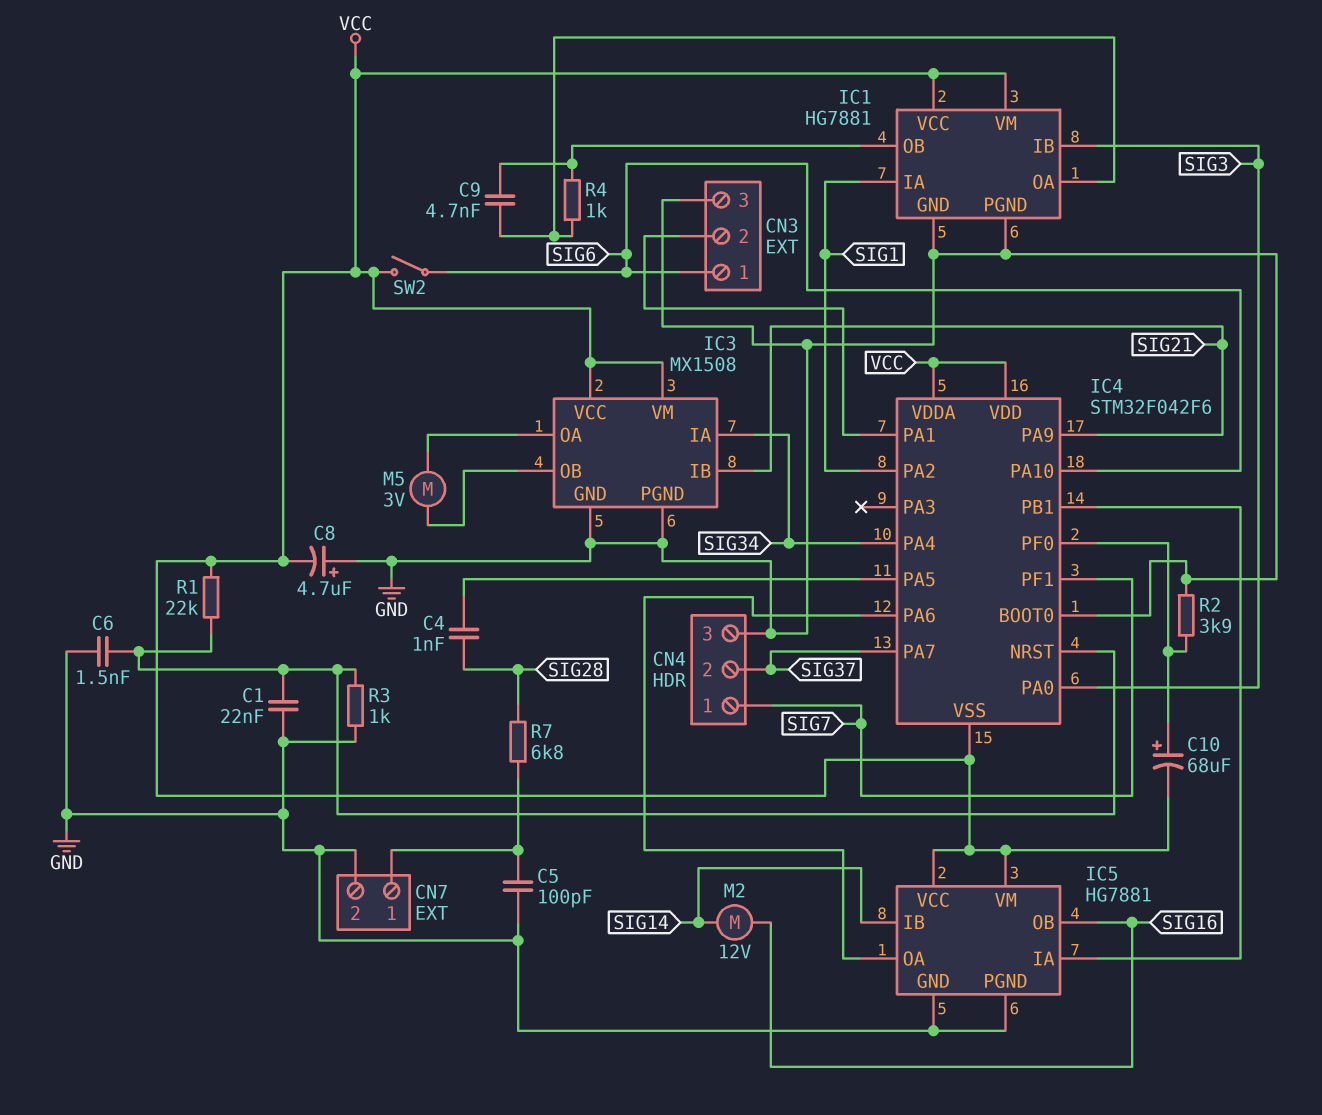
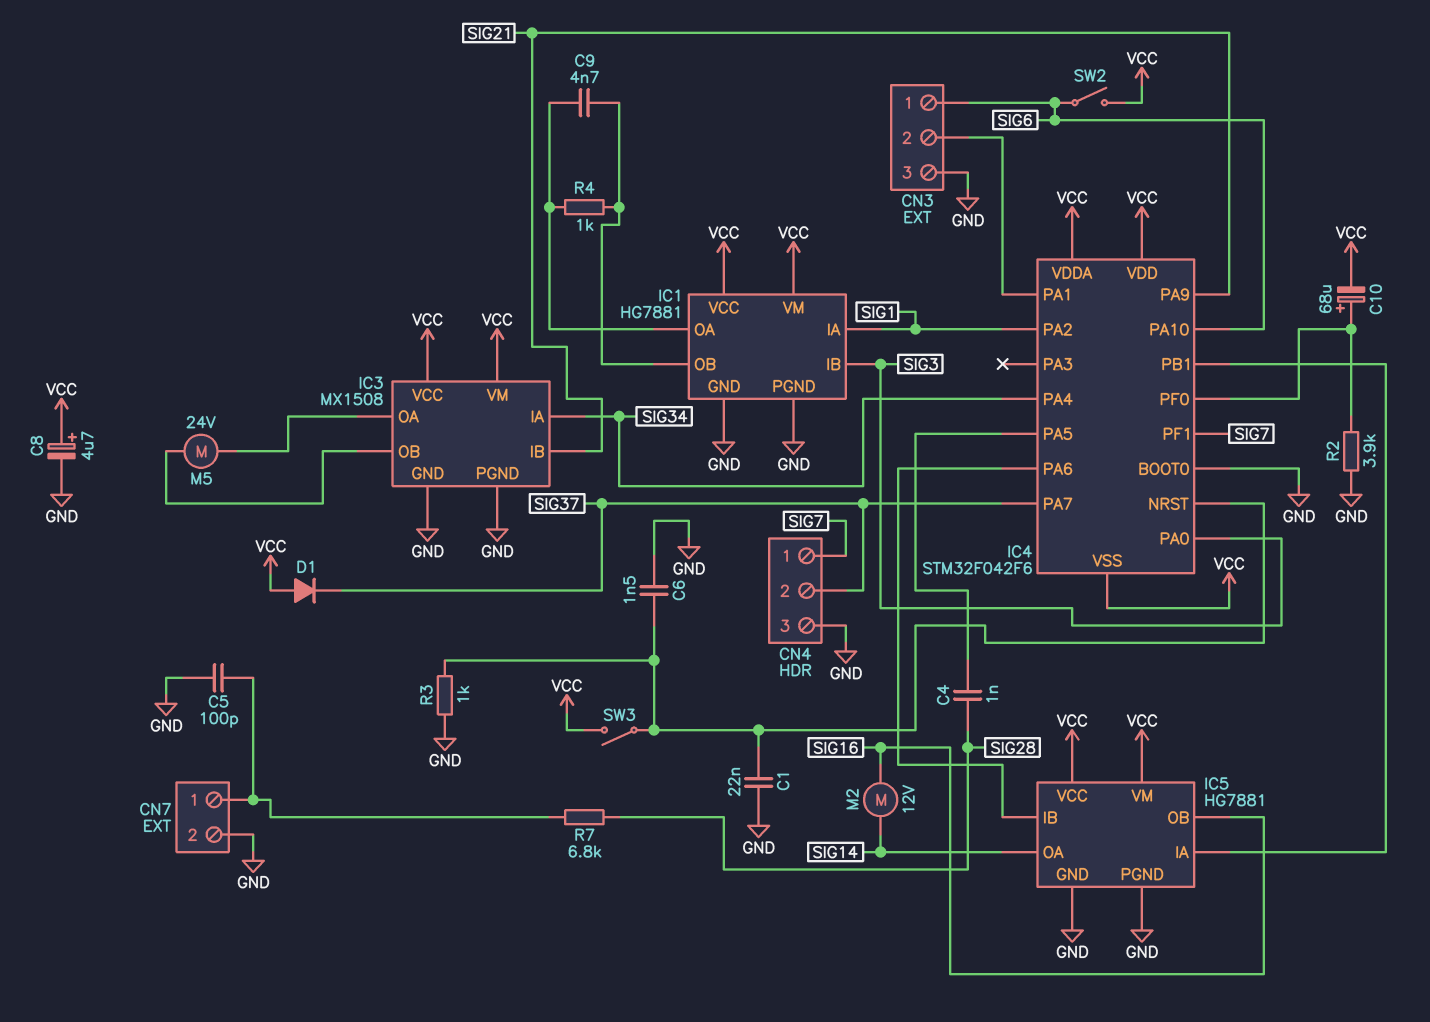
C8: 4.7uF (plus GND, minus VCC) -> 4.7uF (plus VCC, minus GND)
D1: none -> diode (A VCC, K SIG37)
IC5 pin IB: SIG14 -> IC4/PA6
IC5 pin OA: IC4/PA6 -> SIG14
M5: motor 3V (IC3/OA, IC3/OB) -> motor 24V (IC3/OA, IC3/OB)
R1: 22k (IC4/NRST, VCC) -> none
SW3: none -> switch (IC4/NRST, VCC)

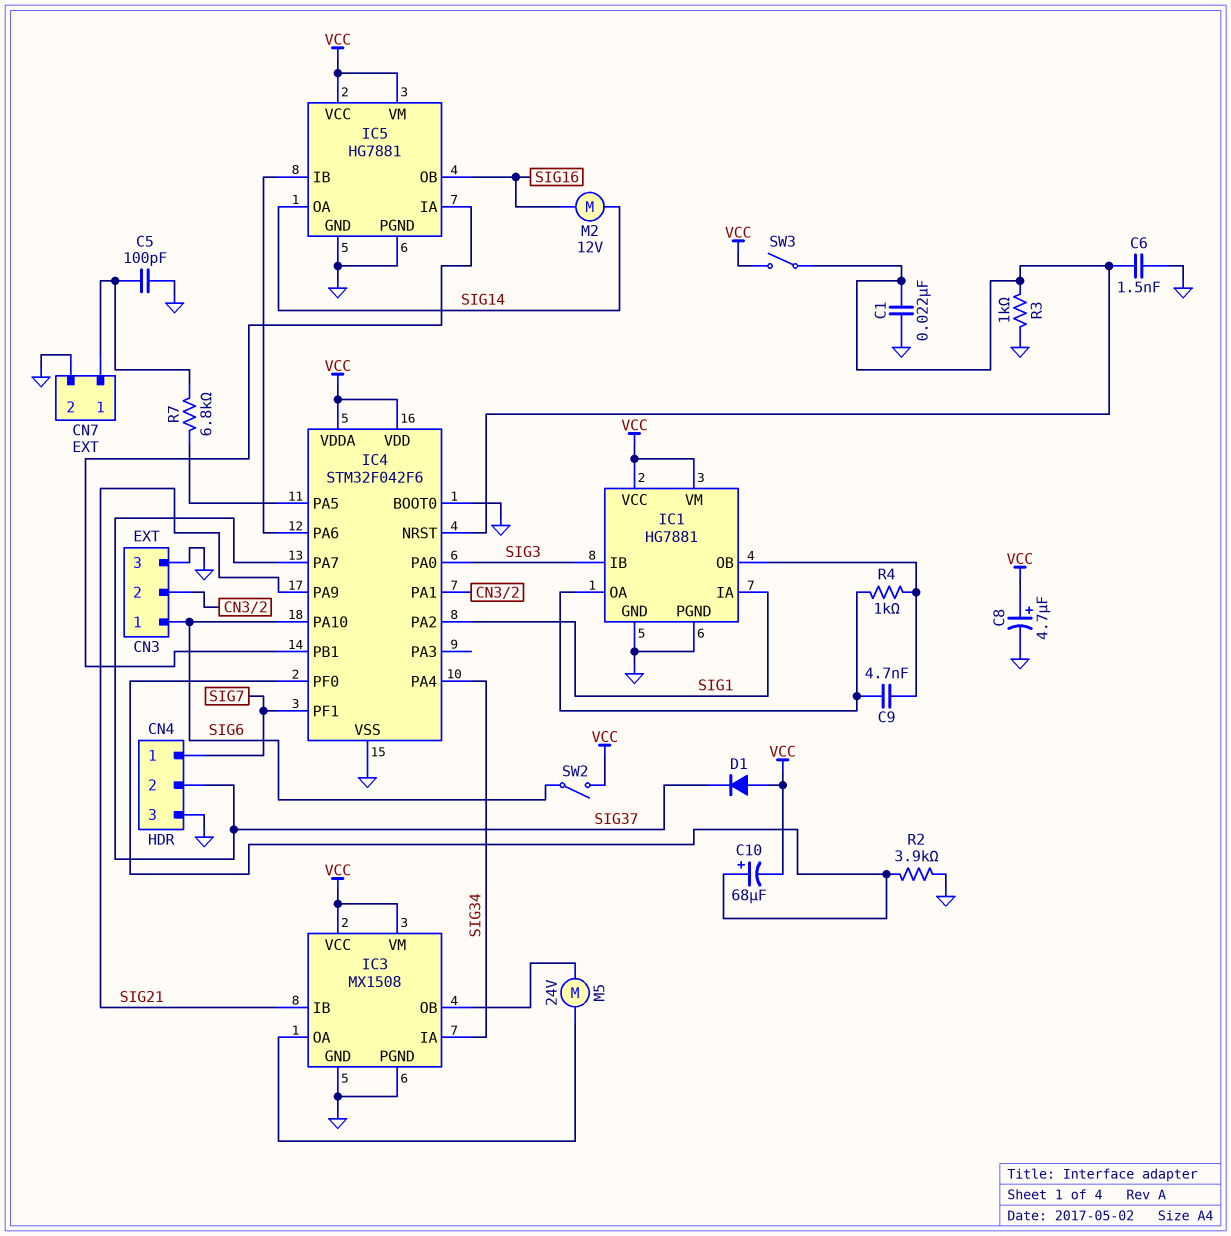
C4: 1nF (IC4/PA5, SIG28) -> none
IC4 pin VSS: VCC -> GND
R7: 6.8k (CN7/1, SIG28) -> 6.8k (CN7/1, IC4/PA5)

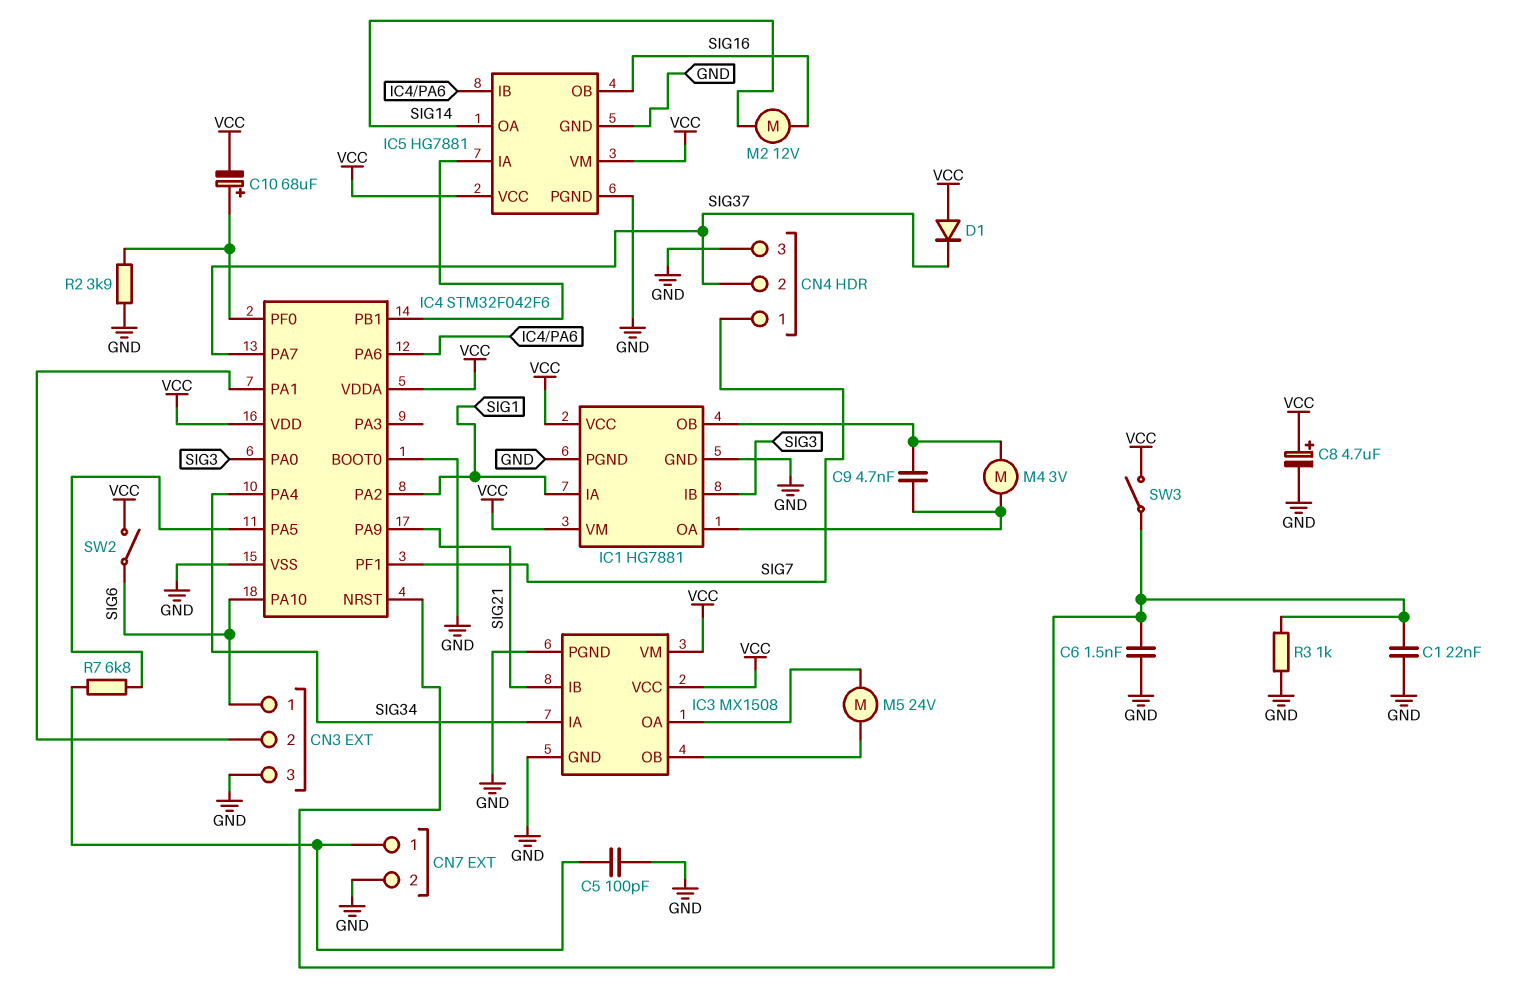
M4: none -> motor 3V (IC1/OA, IC1/OB)
R4: 1k (IC1/OA, IC1/OB) -> none

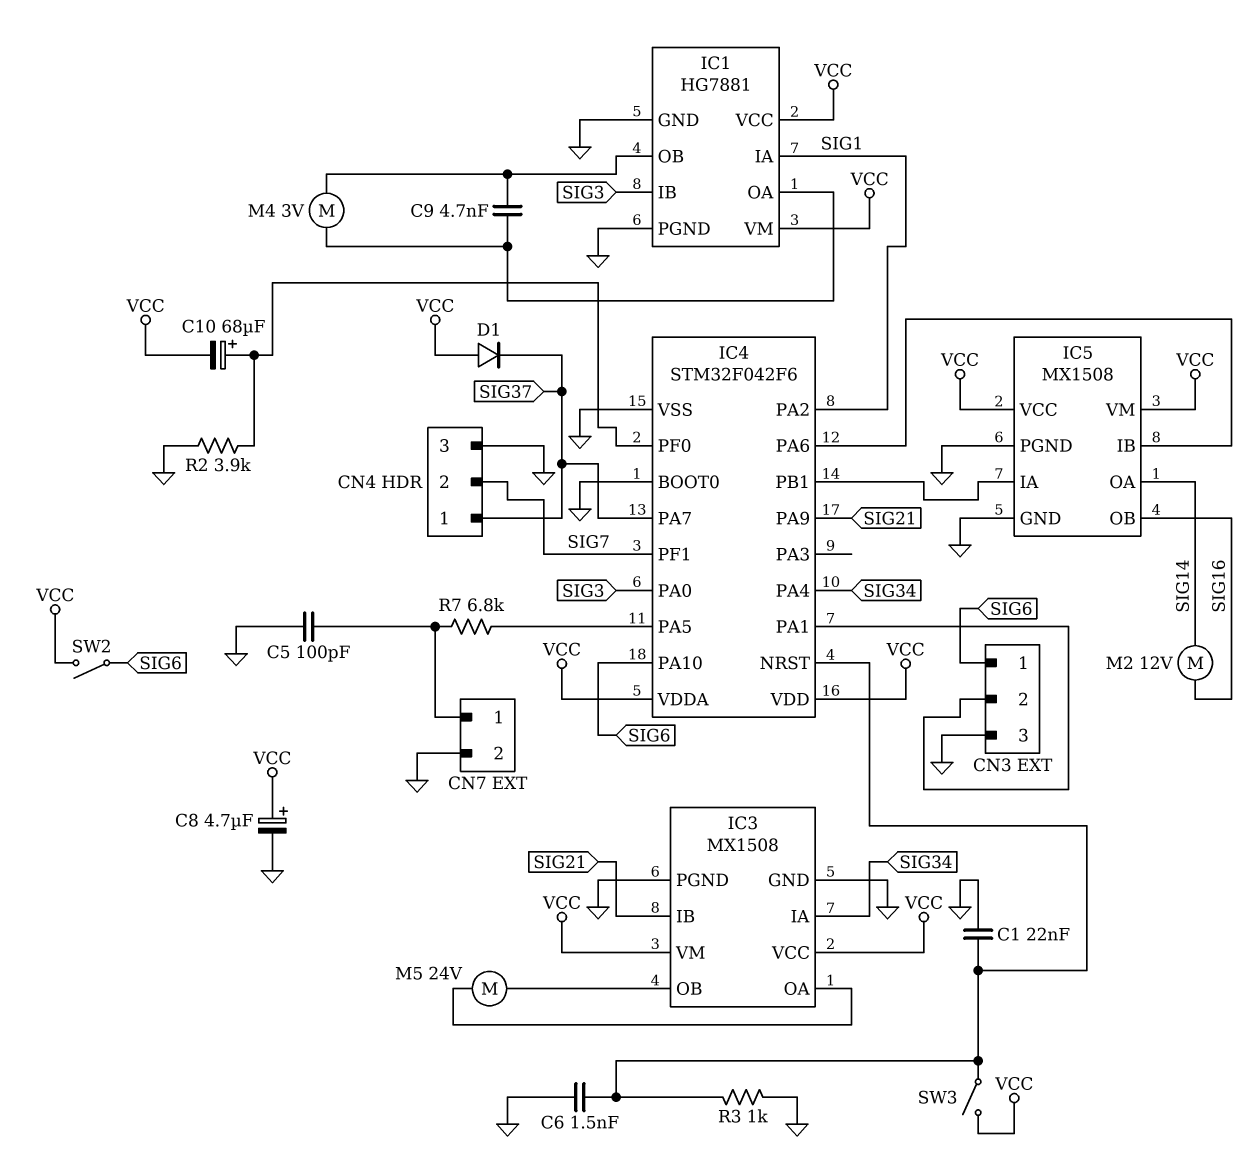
CN4 pin 1: SIG7 -> SIG37
CN4 pin 2: SIG37 -> SIG7
IC5: HG7881 -> MX1508

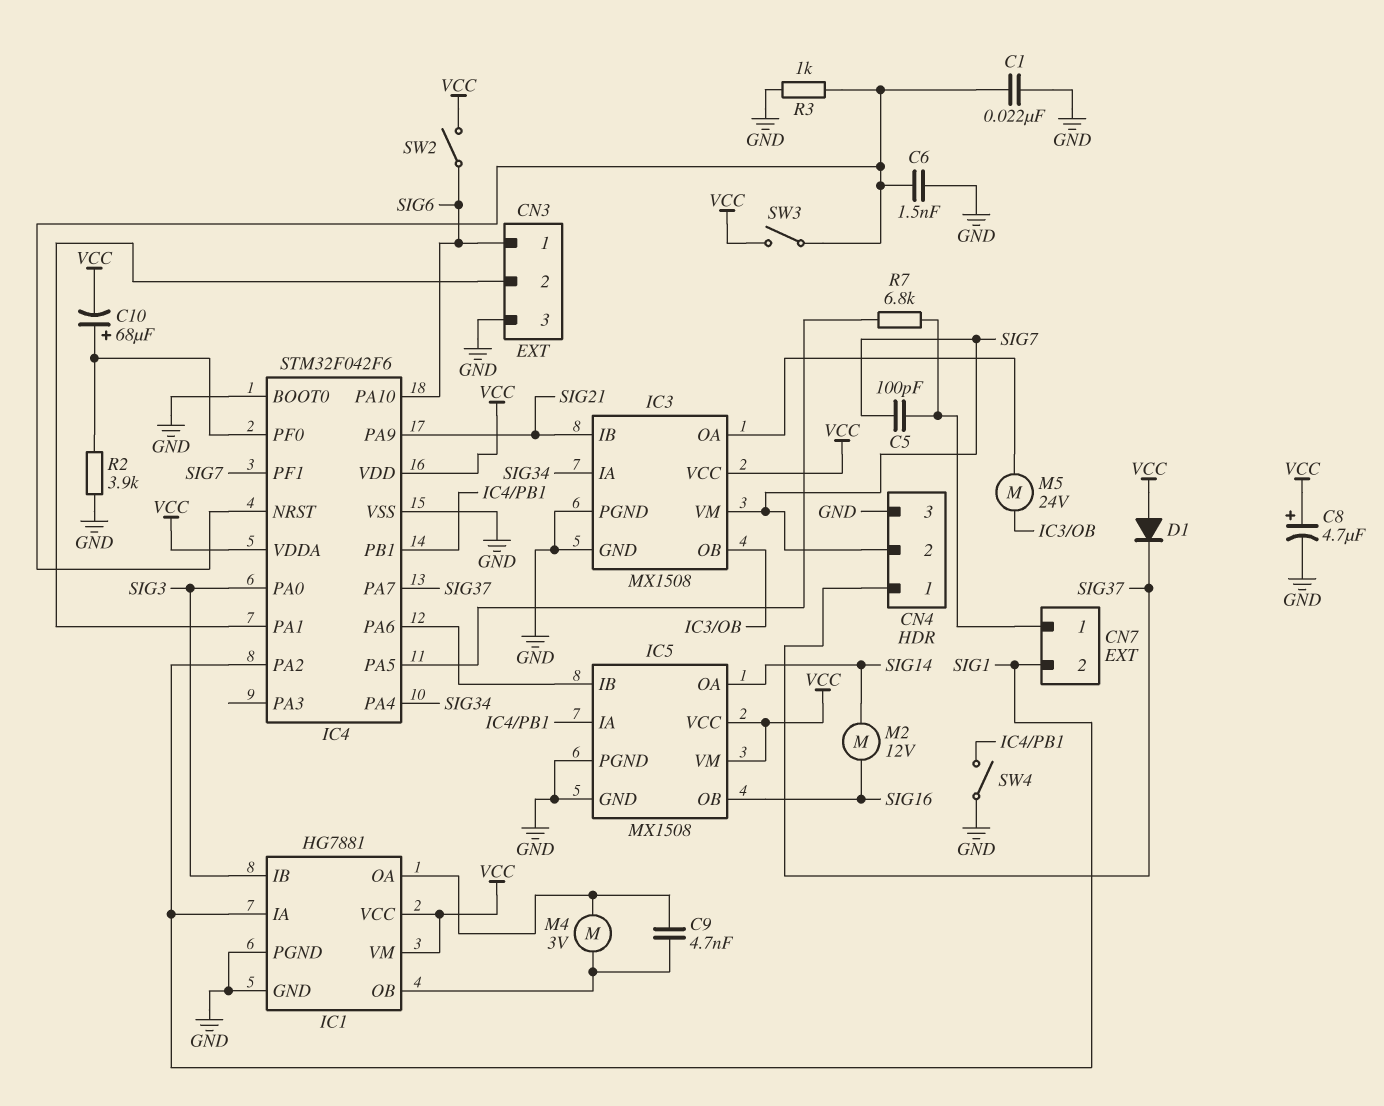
C5: 100pF (CN7/1, GND) -> 100pF (CN7/1, SIG7)
CN7 pin 2: GND -> SIG1
IC3 pin VM: VCC -> SIG7
SW4: none -> switch (GND, IC4/PB1)

